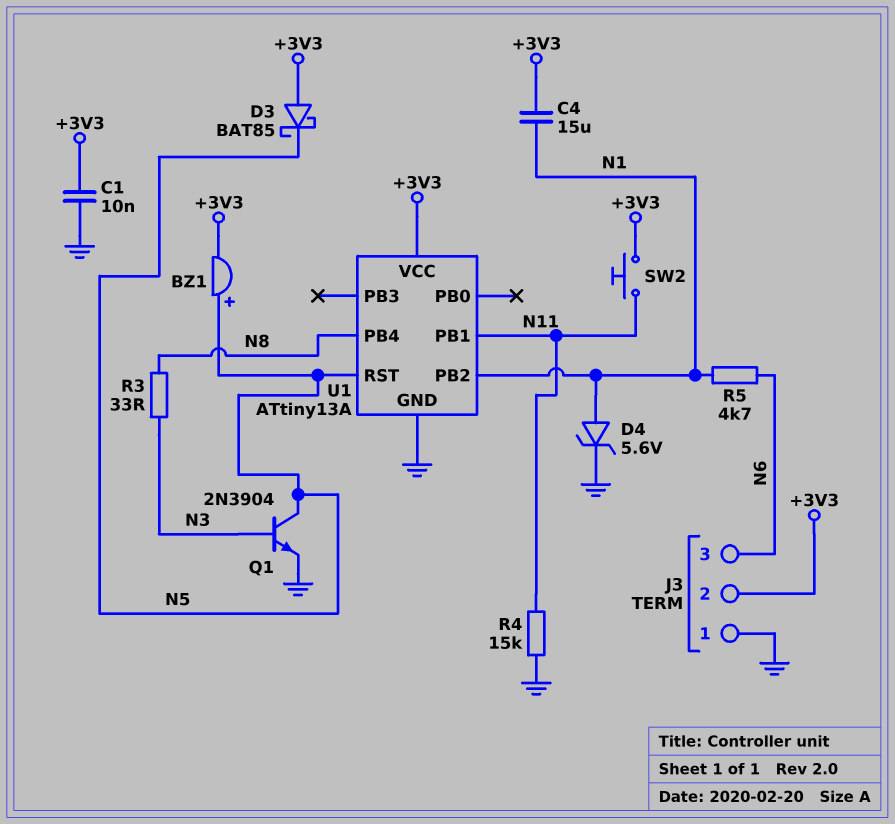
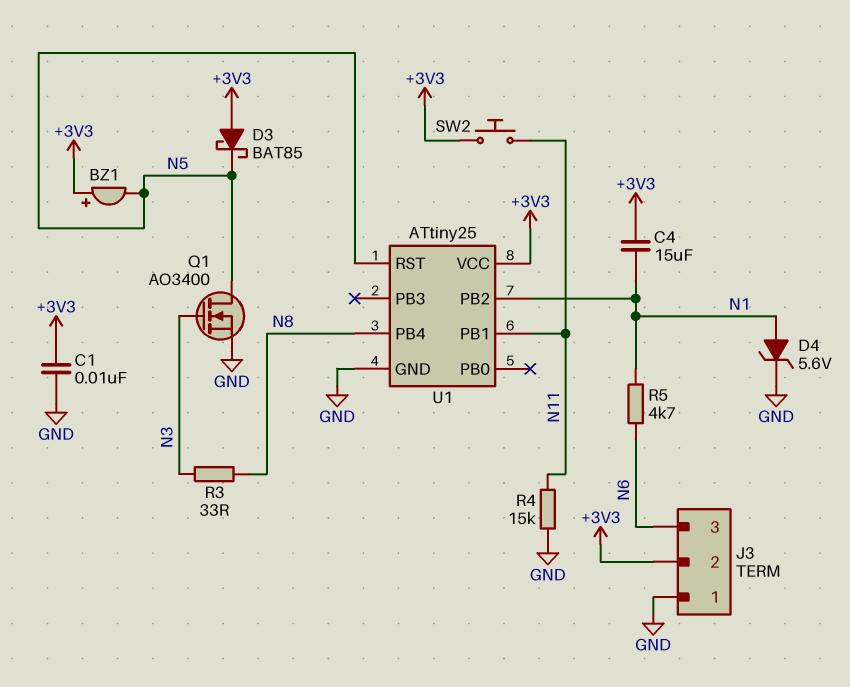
BZ1: buzzer (plus N5, minus +3V3) -> buzzer (plus +3V3, minus N5)
Q1: NPN 2N3904 (B N3, C N5, E GND) -> NMOS AO3400 (G N3, D N5, S GND)
U1: ATtiny13A -> ATtiny25

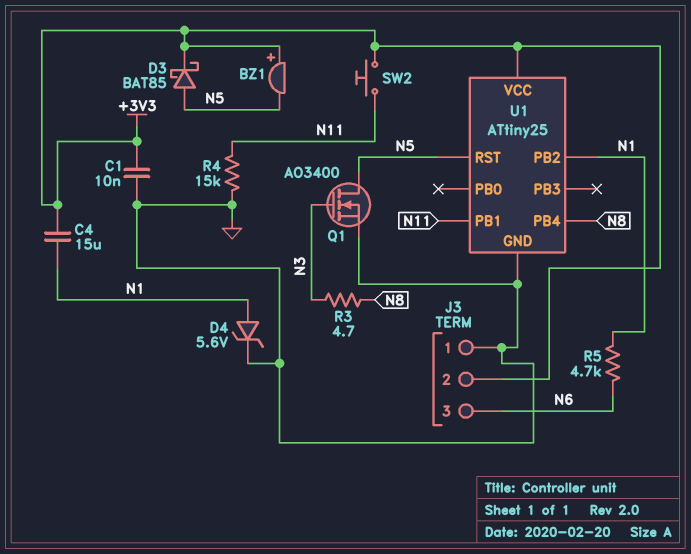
D3: schottky BAT85 (A +3V3, K N5) -> schottky BAT85 (A N5, K +3V3)
R3: 33 (N3, N8) -> 4.7 (N3, N8)

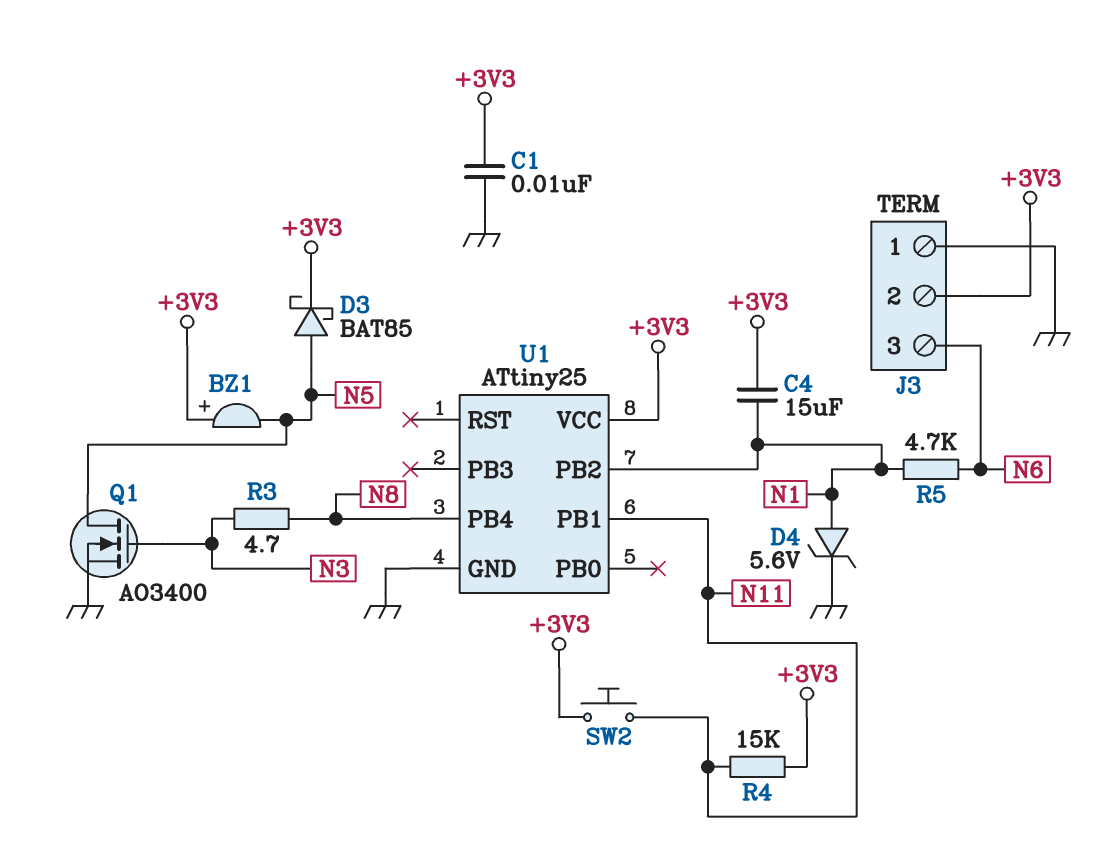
R4: 15k (GND, N11) -> 15k (+3V3, N11)
U1 pin RST: N5 -> none

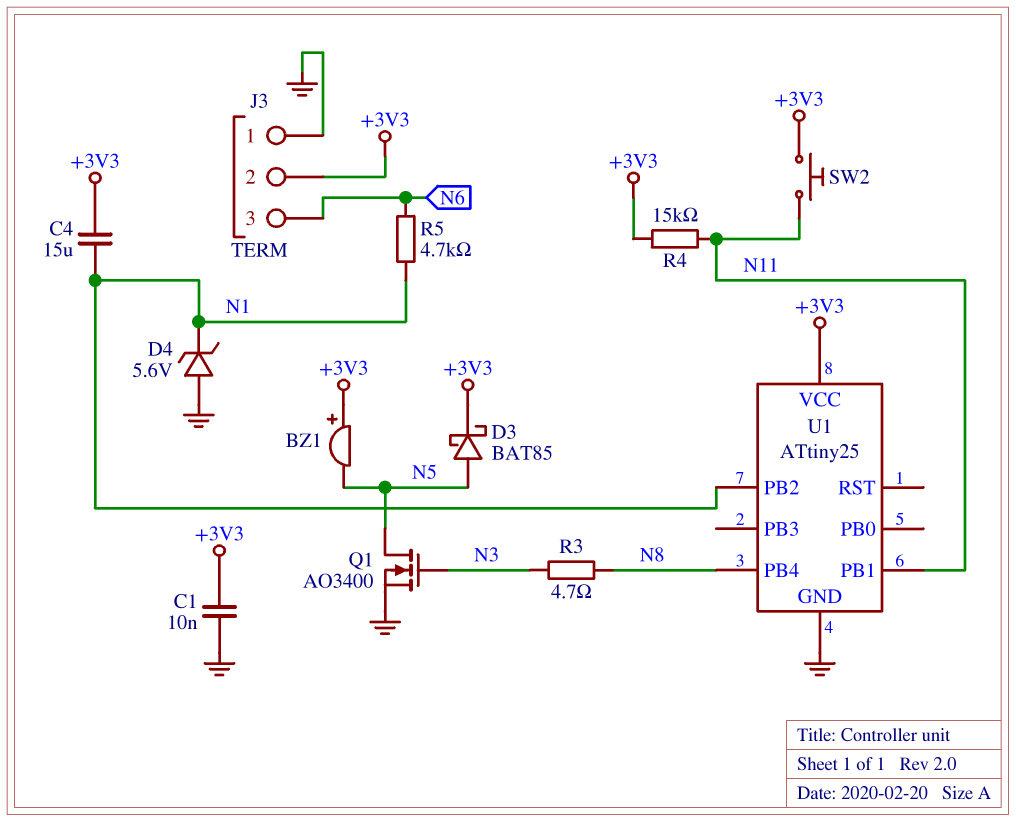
D4: zener 5.6V (A N1, K GND) -> zener 5.6V (A GND, K N1)

